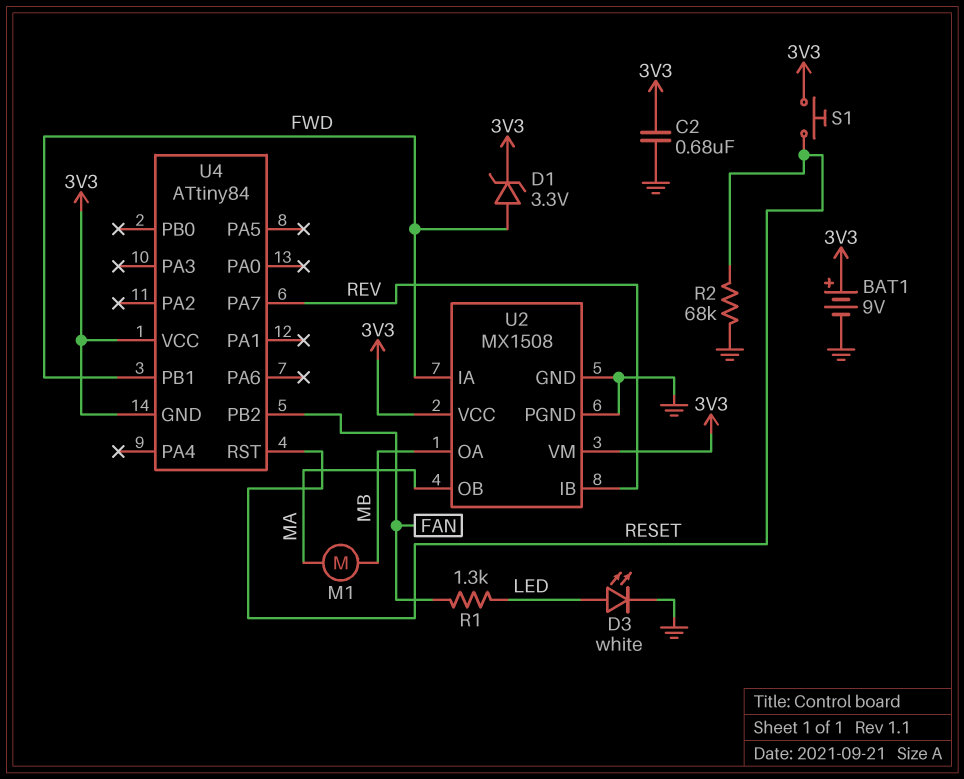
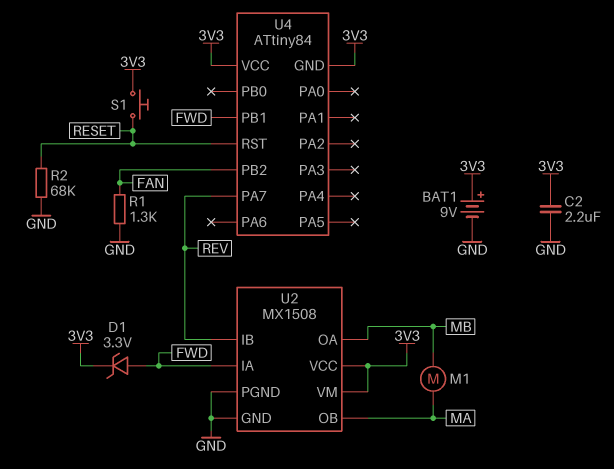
C2: 680nF (3V3, GND) -> 2.2uF (3V3, GND)
D3: LED white (A LED, K GND) -> none
R1: 1.3k (FAN, LED) -> 1.3k (FAN, GND)

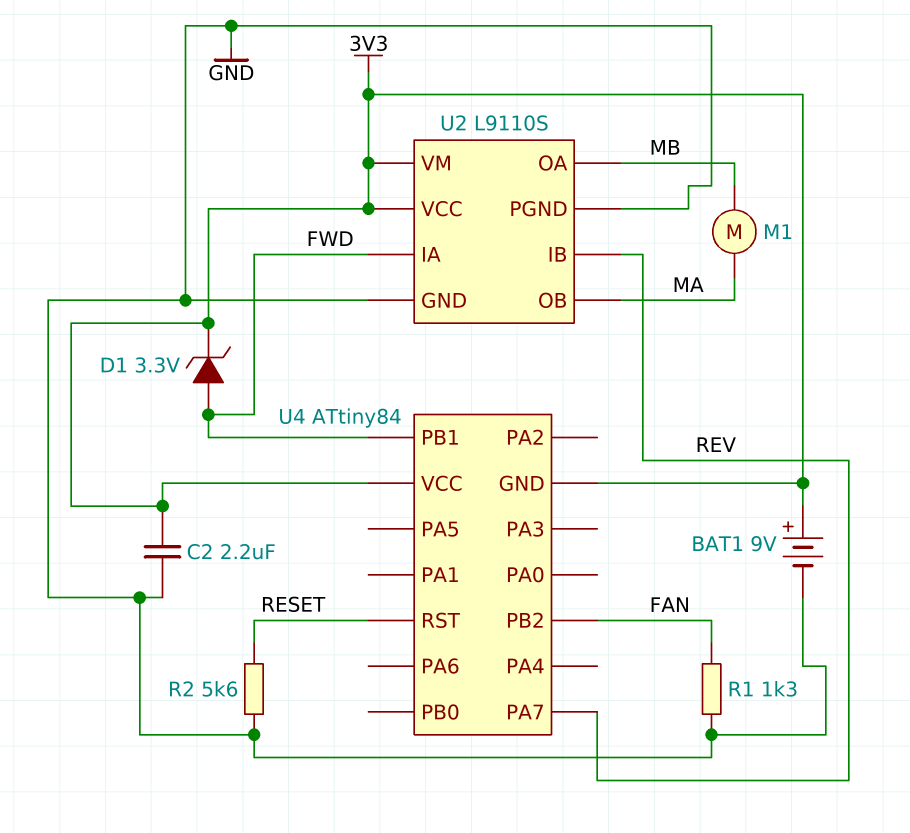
R2: 68k (GND, RESET) -> 5.6k (GND, RESET)
S1: button (3V3, RESET) -> none
U2: MX1508 -> L9110S

